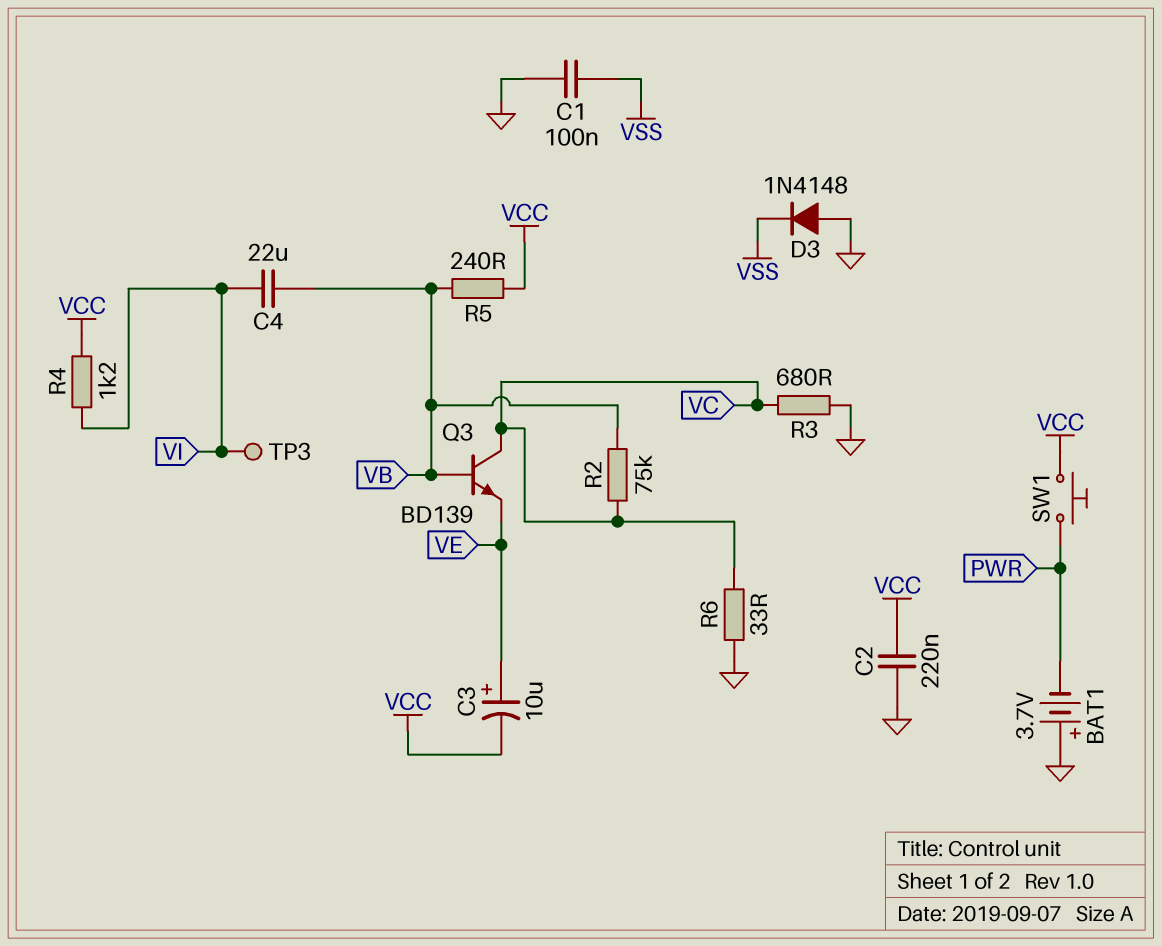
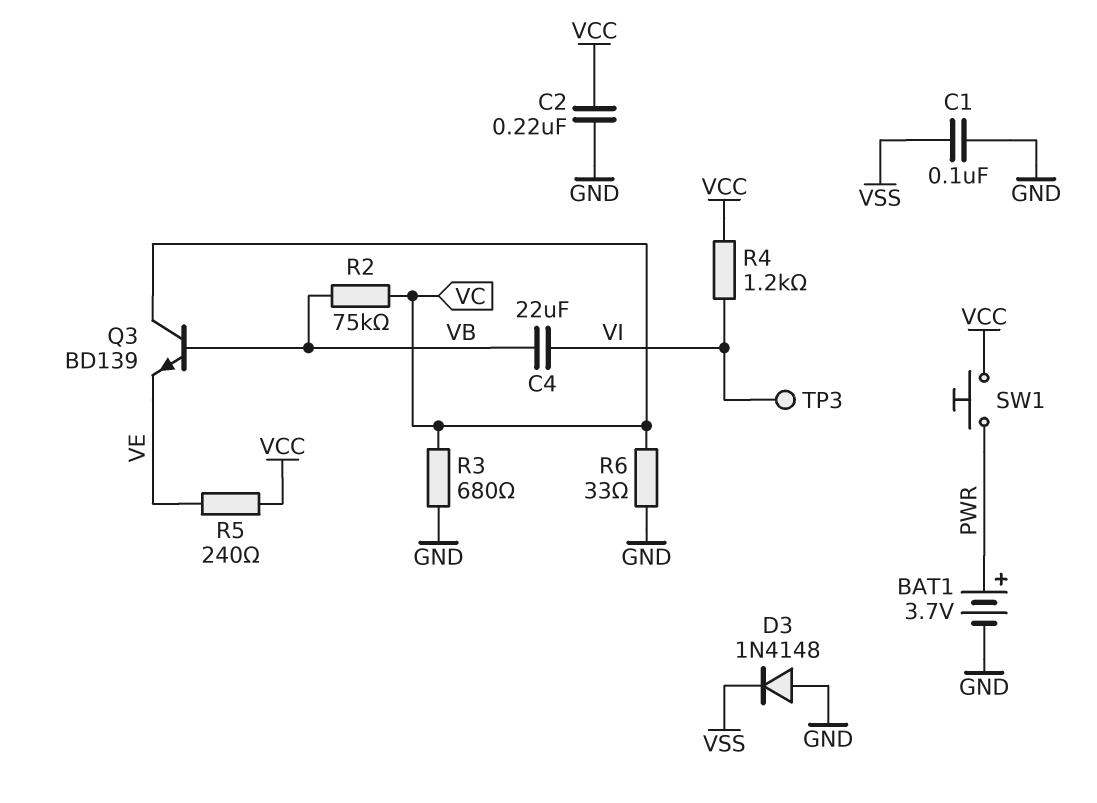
BAT1: 3.7V (plus GND, minus PWR) -> 3.7V (plus PWR, minus GND)
C3: 10uF (plus VE, minus VCC) -> none
R5: 240 (VB, VCC) -> 240 (VCC, VE)

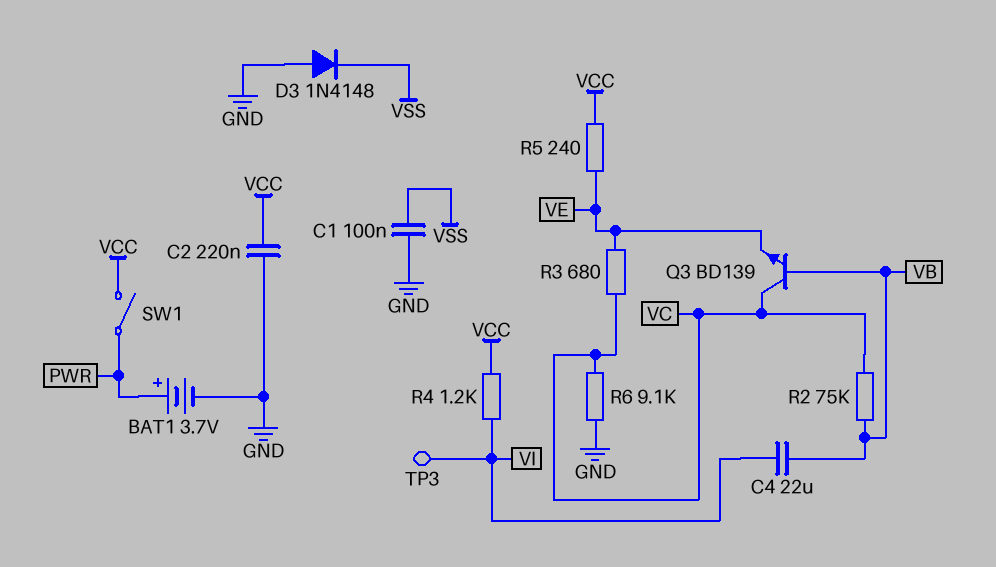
R3: 680 (GND, VC) -> 680 (VC, VE)
R6: 33 (GND, VC) -> 9.1k (GND, VC)
SW1: button (PWR, VCC) -> switch (PWR, VCC)

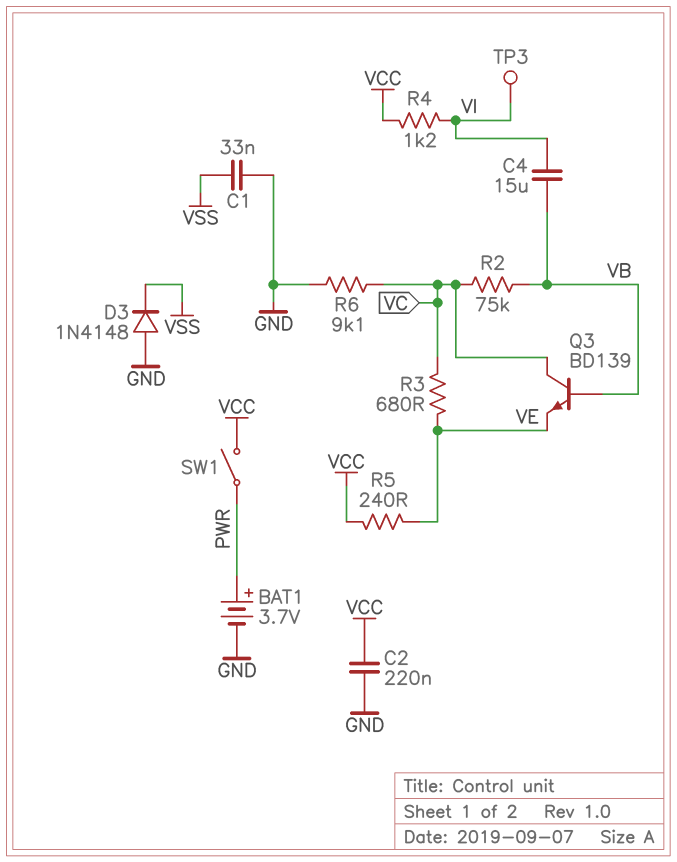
C1: 100nF (GND, VSS) -> 33nF (GND, VSS)
C4: 22uF (VB, VI) -> 15uF (VB, VI)

